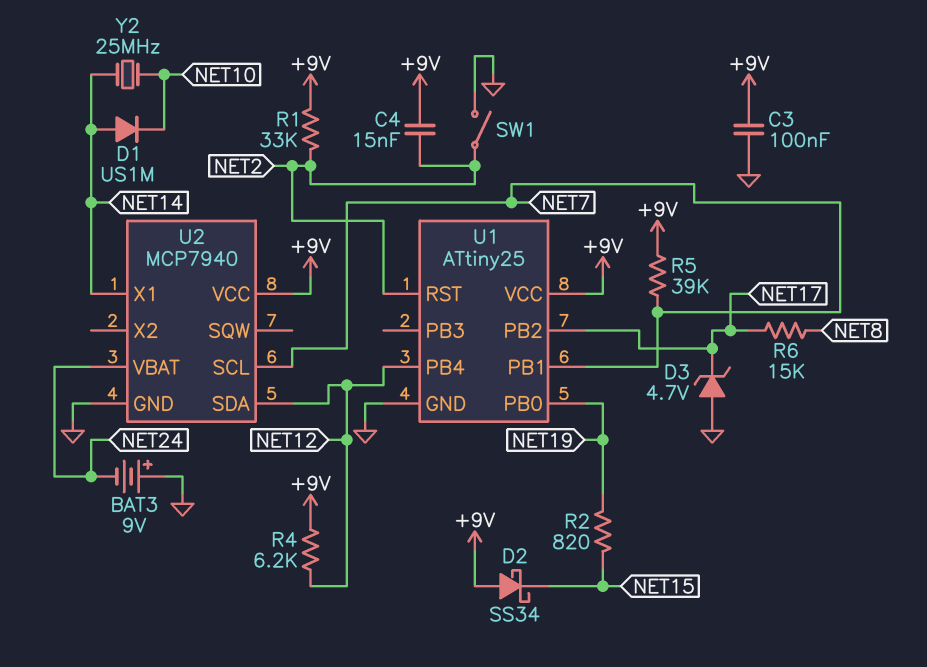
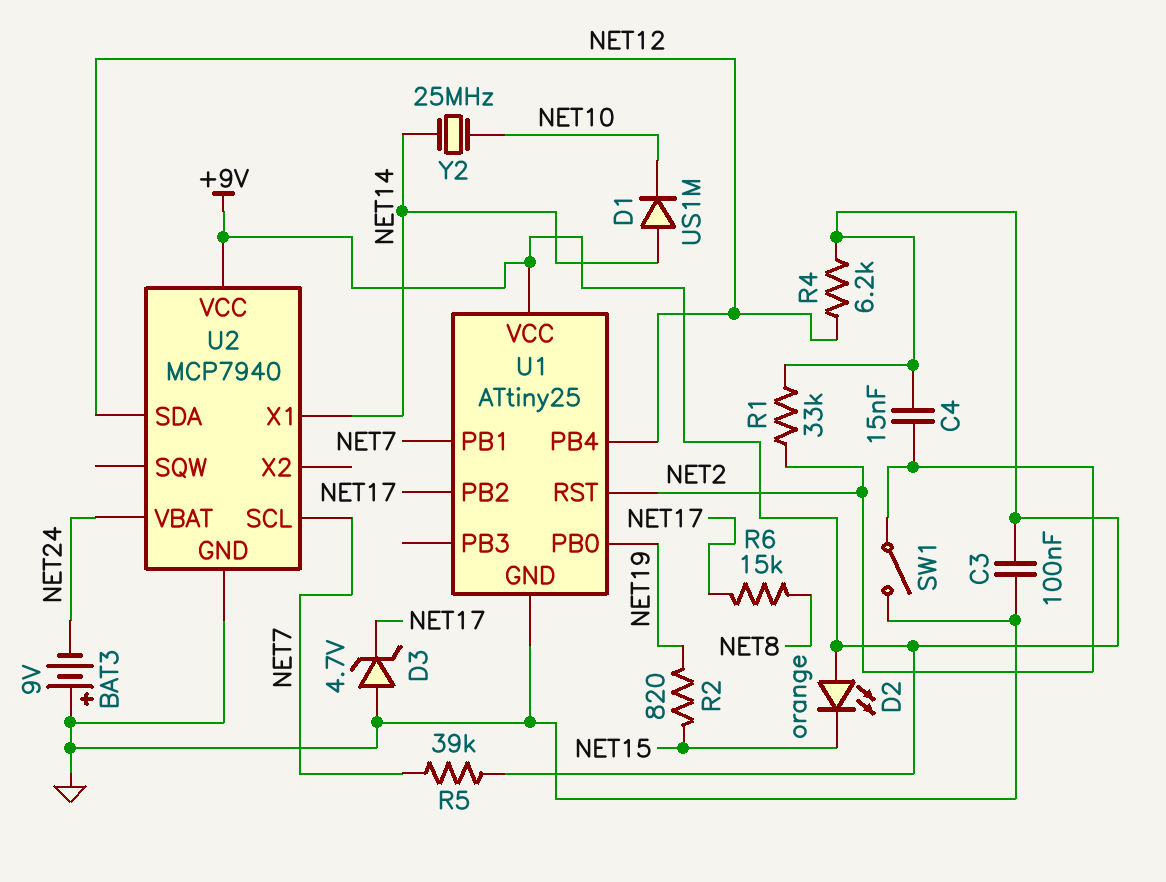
D2: schottky SS34 (A +9V, K NET15) -> LED orange (A +9V, K NET15)

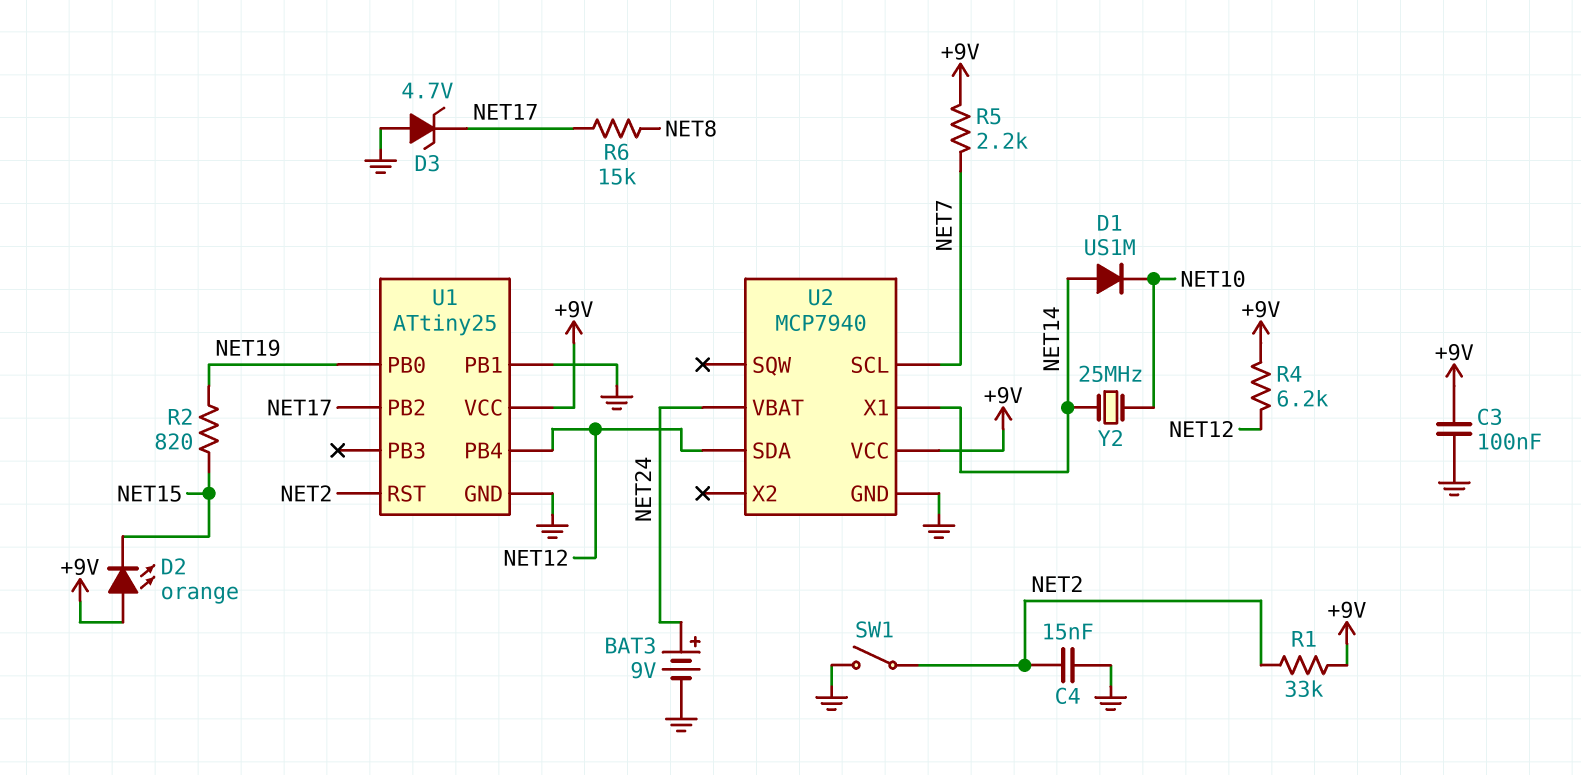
BAT3: 9V (plus GND, minus NET24) -> 9V (plus NET24, minus GND)
C4: 15nF (+9V, NET2) -> 15nF (GND, NET2)
R5: 39k (+9V, NET7) -> 2.2k (+9V, NET7)
U1 pin PB1: NET7 -> GND

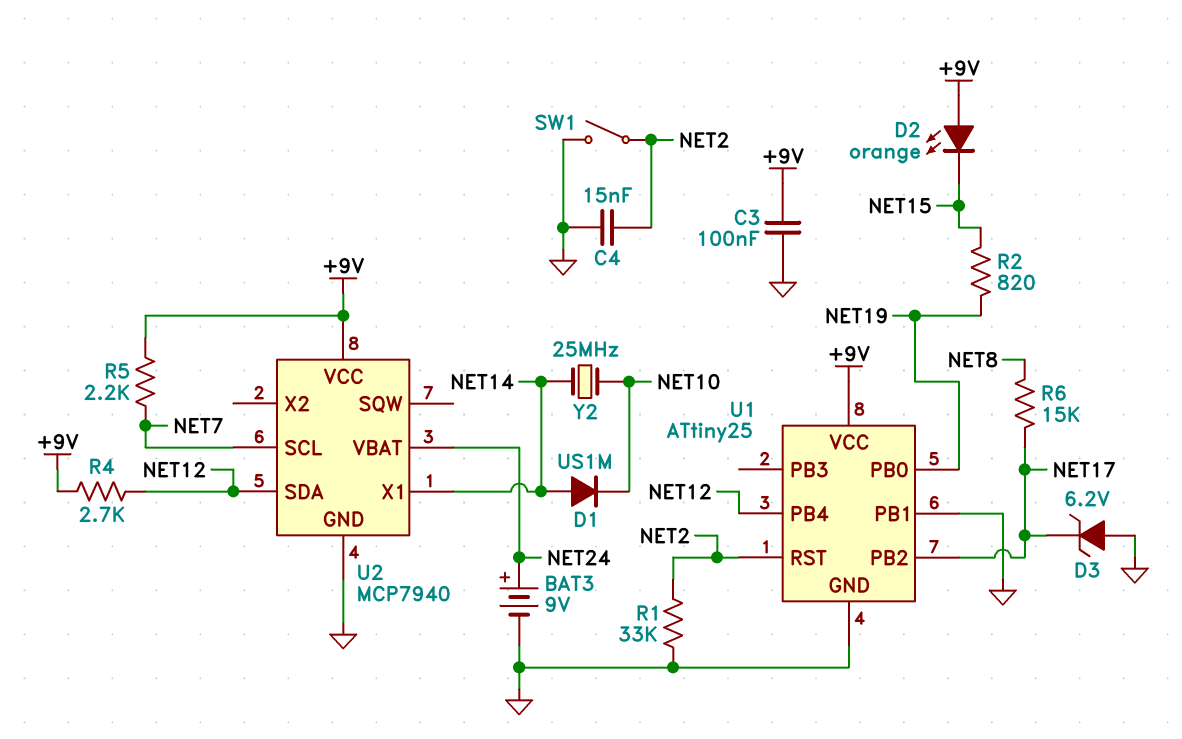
D3: zener 4.7V (A GND, K NET17) -> zener 6.2V (A GND, K NET17)
R1: 33k (+9V, NET2) -> 33k (GND, NET2)
R4: 6.2k (+9V, NET12) -> 2.7k (+9V, NET12)

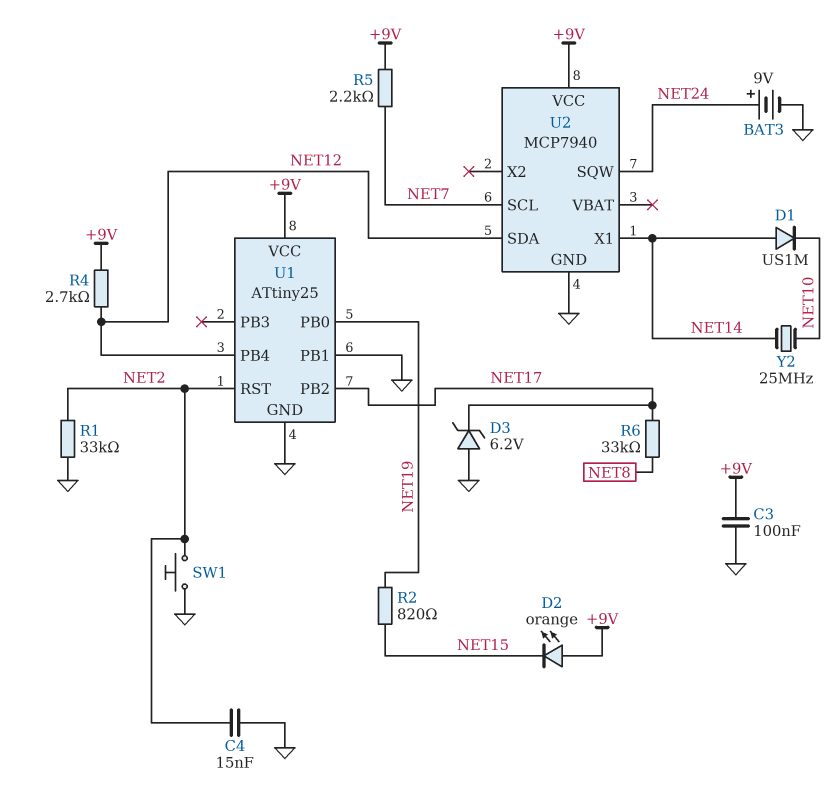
R6: 15k (NET8, NET17) -> 33k (NET8, NET17)
SW1: switch (GND, NET2) -> button (GND, NET2)
U2 pin SQW: none -> NET24
U2 pin VBAT: NET24 -> none

